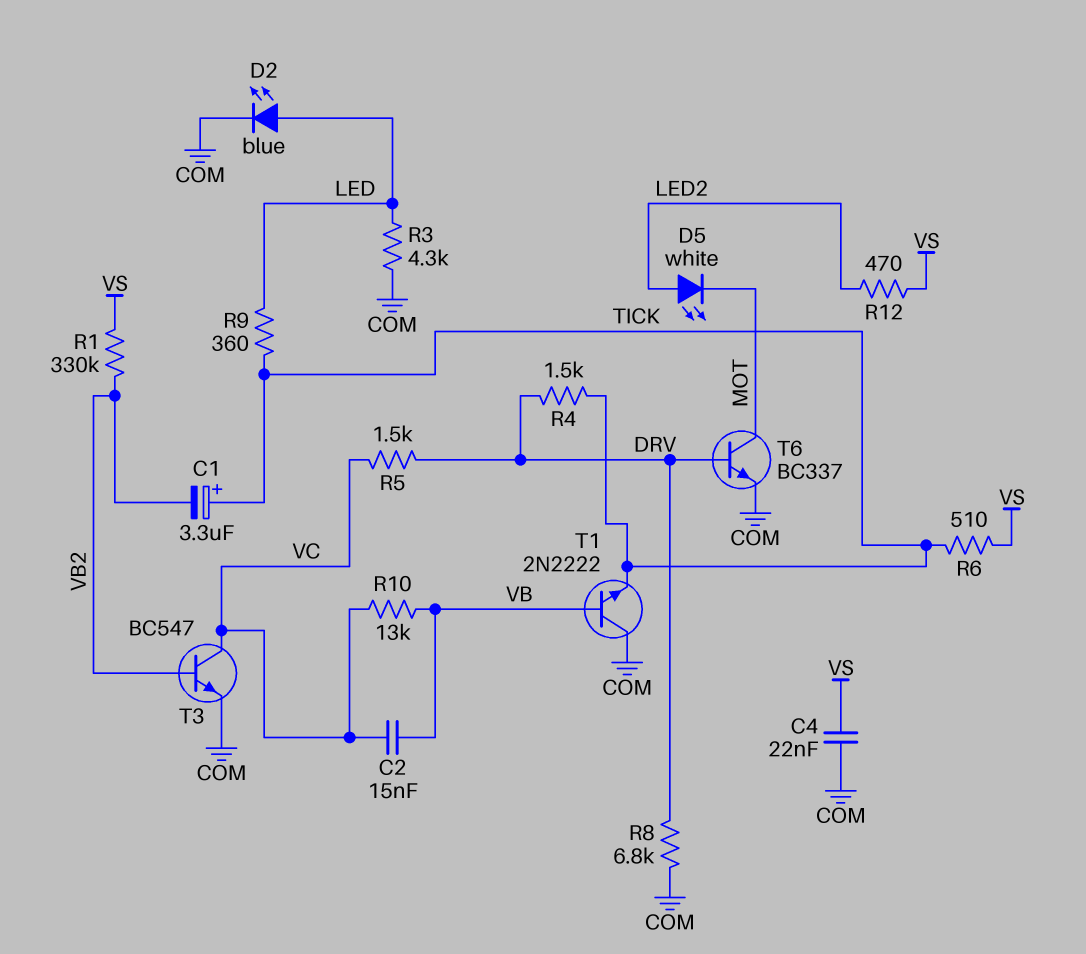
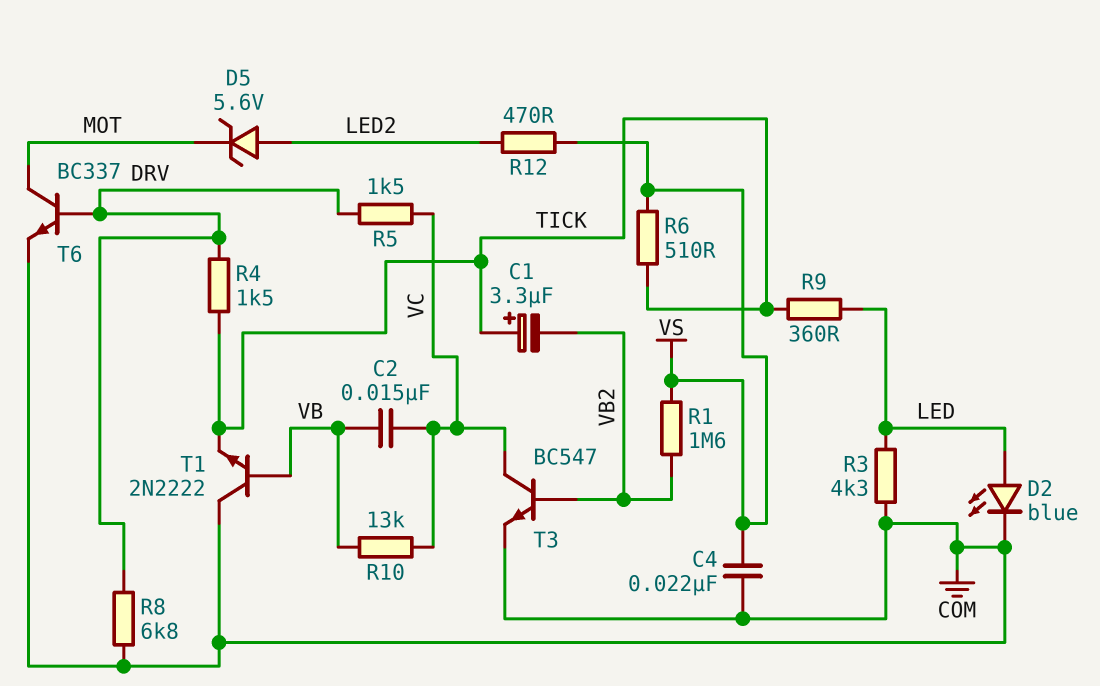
D5: LED white (A LED2, K MOT) -> zener 5.6V (A LED2, K MOT)
R1: 330k (VB2, VS) -> 1.6M (VB2, VS)

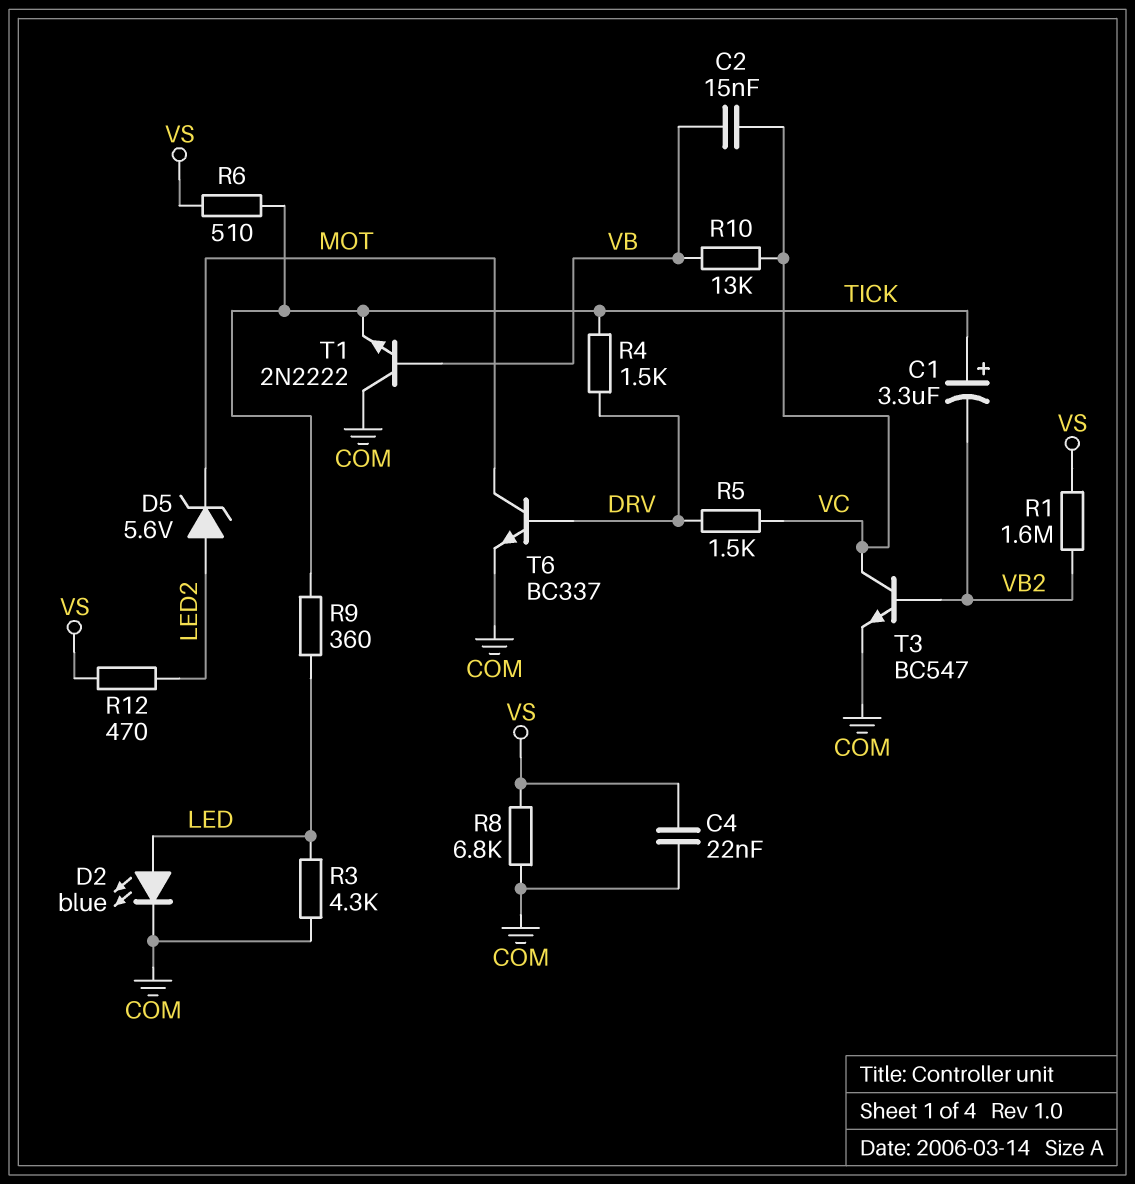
R8: 6.8k (COM, DRV) -> 6.8k (COM, VS)

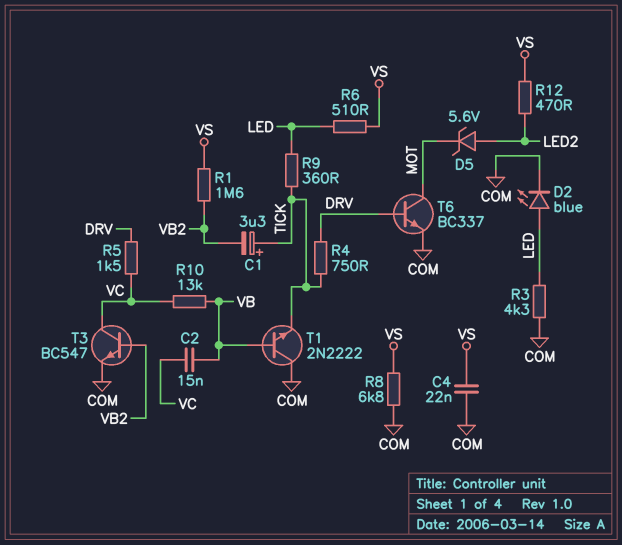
R4: 1.5k (DRV, TICK) -> 750 (DRV, TICK)
R6: 510 (TICK, VS) -> 510 (LED, VS)

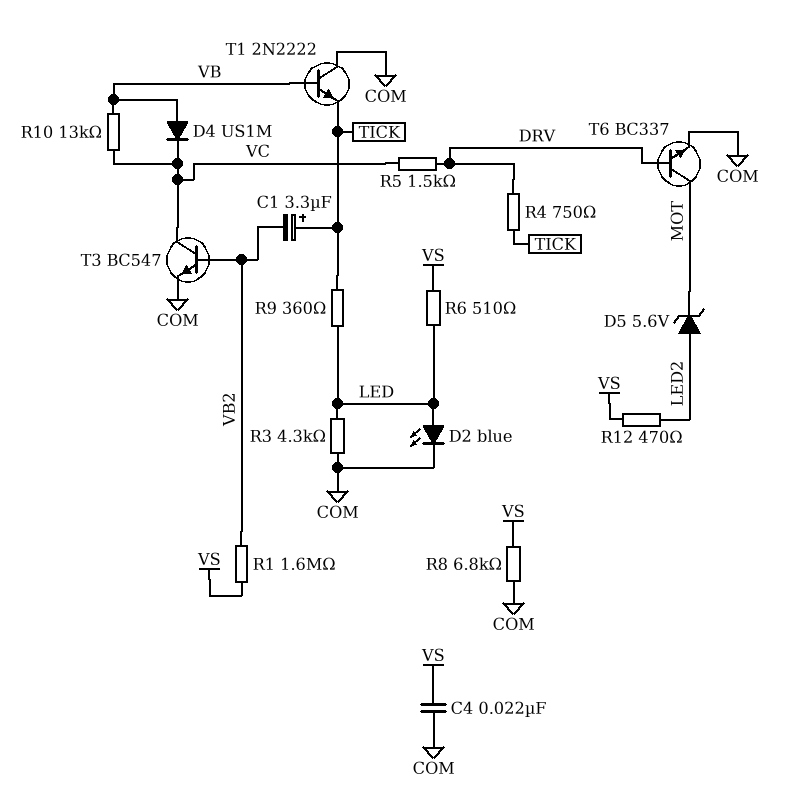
C2: 15nF (VB, VC) -> none
D4: none -> diode US1M (A VB, K VC)

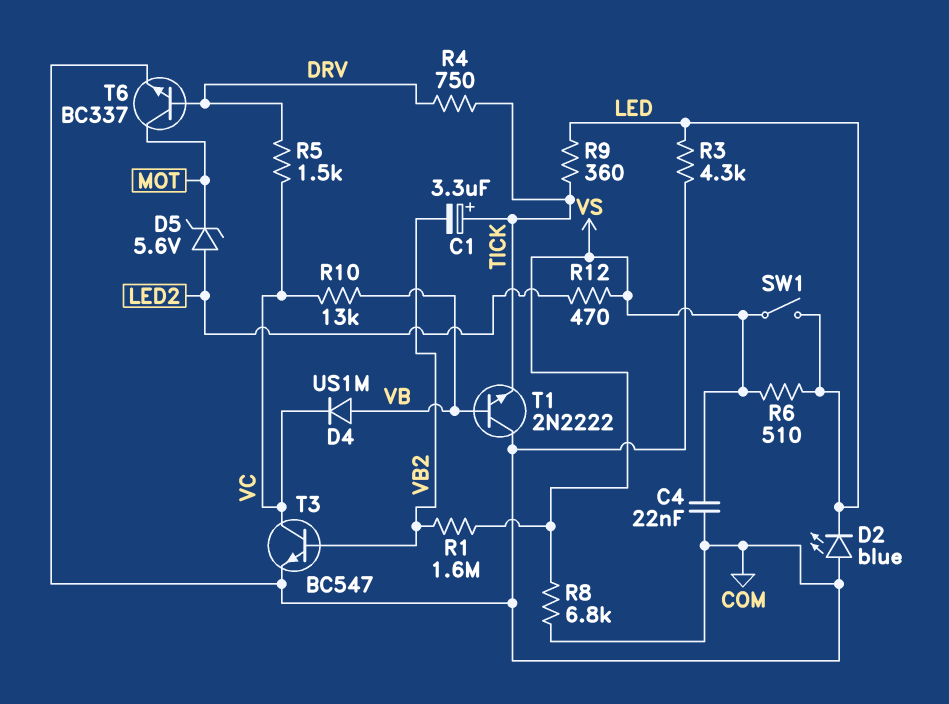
D2: LED blue (A LED, K COM) -> LED blue (A COM, K LED)
SW1: none -> switch (LED, VS)

